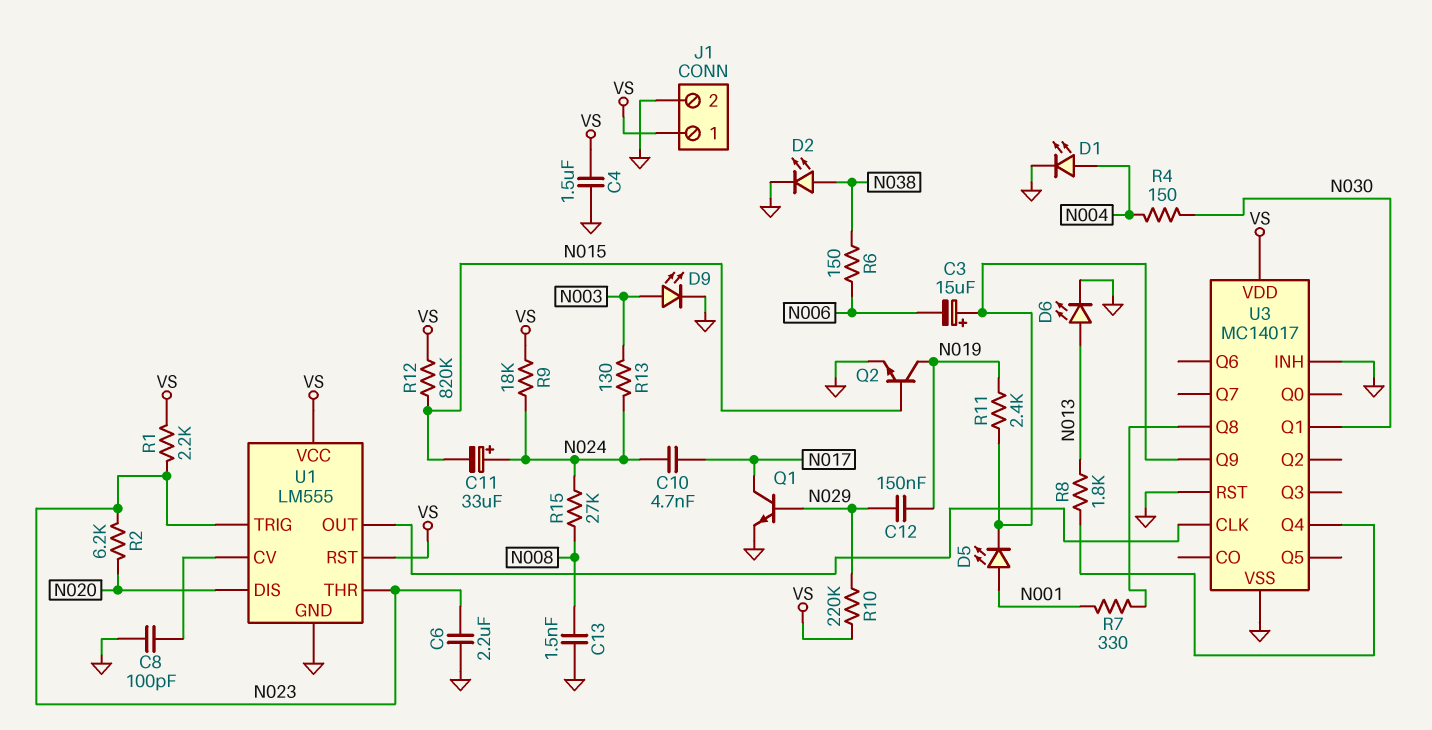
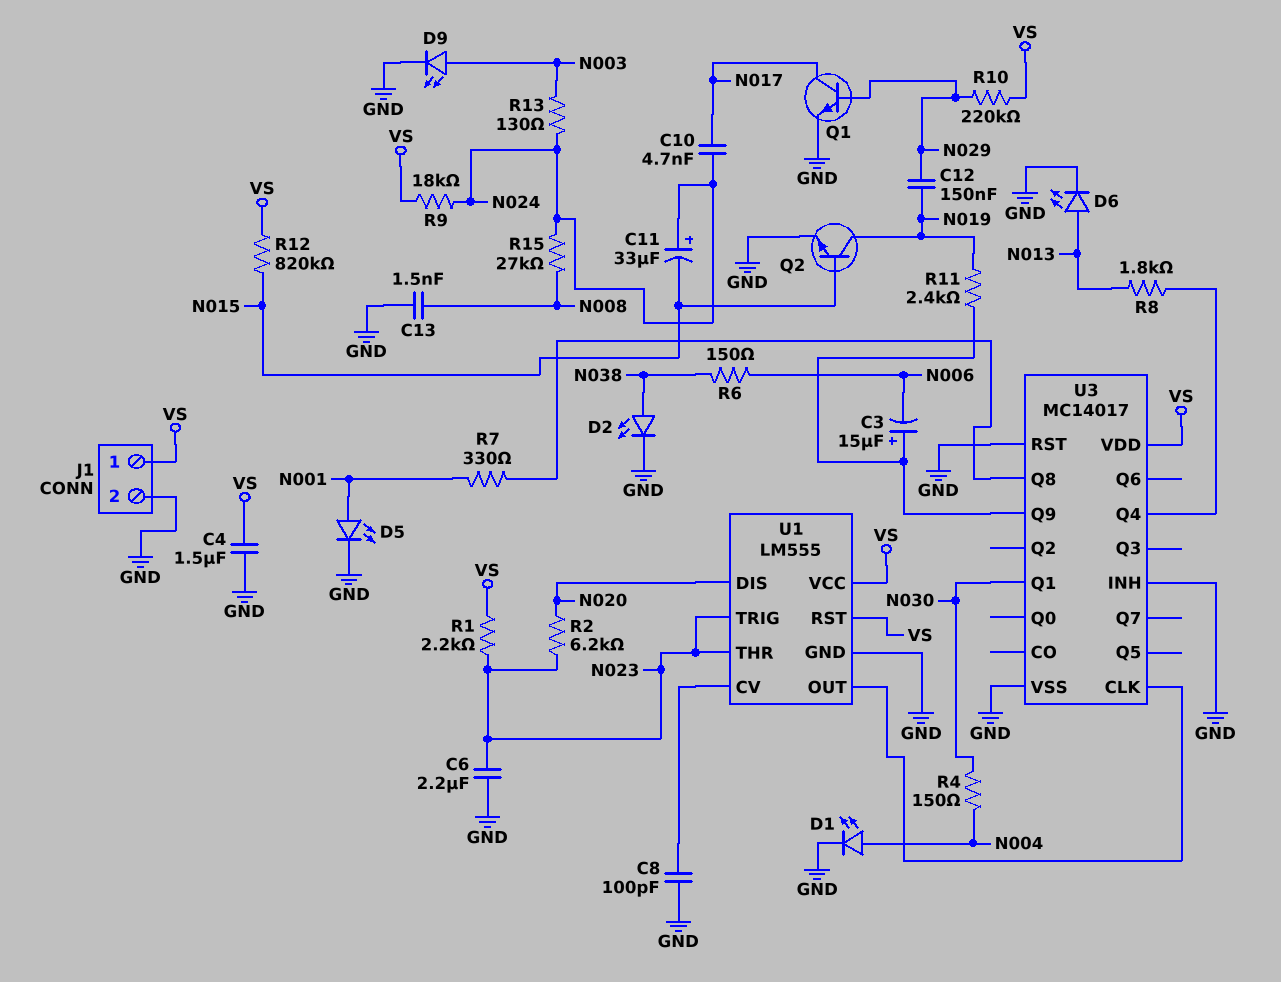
D5: LED (A N001, K U3/Q9) -> LED (A N001, K GND)

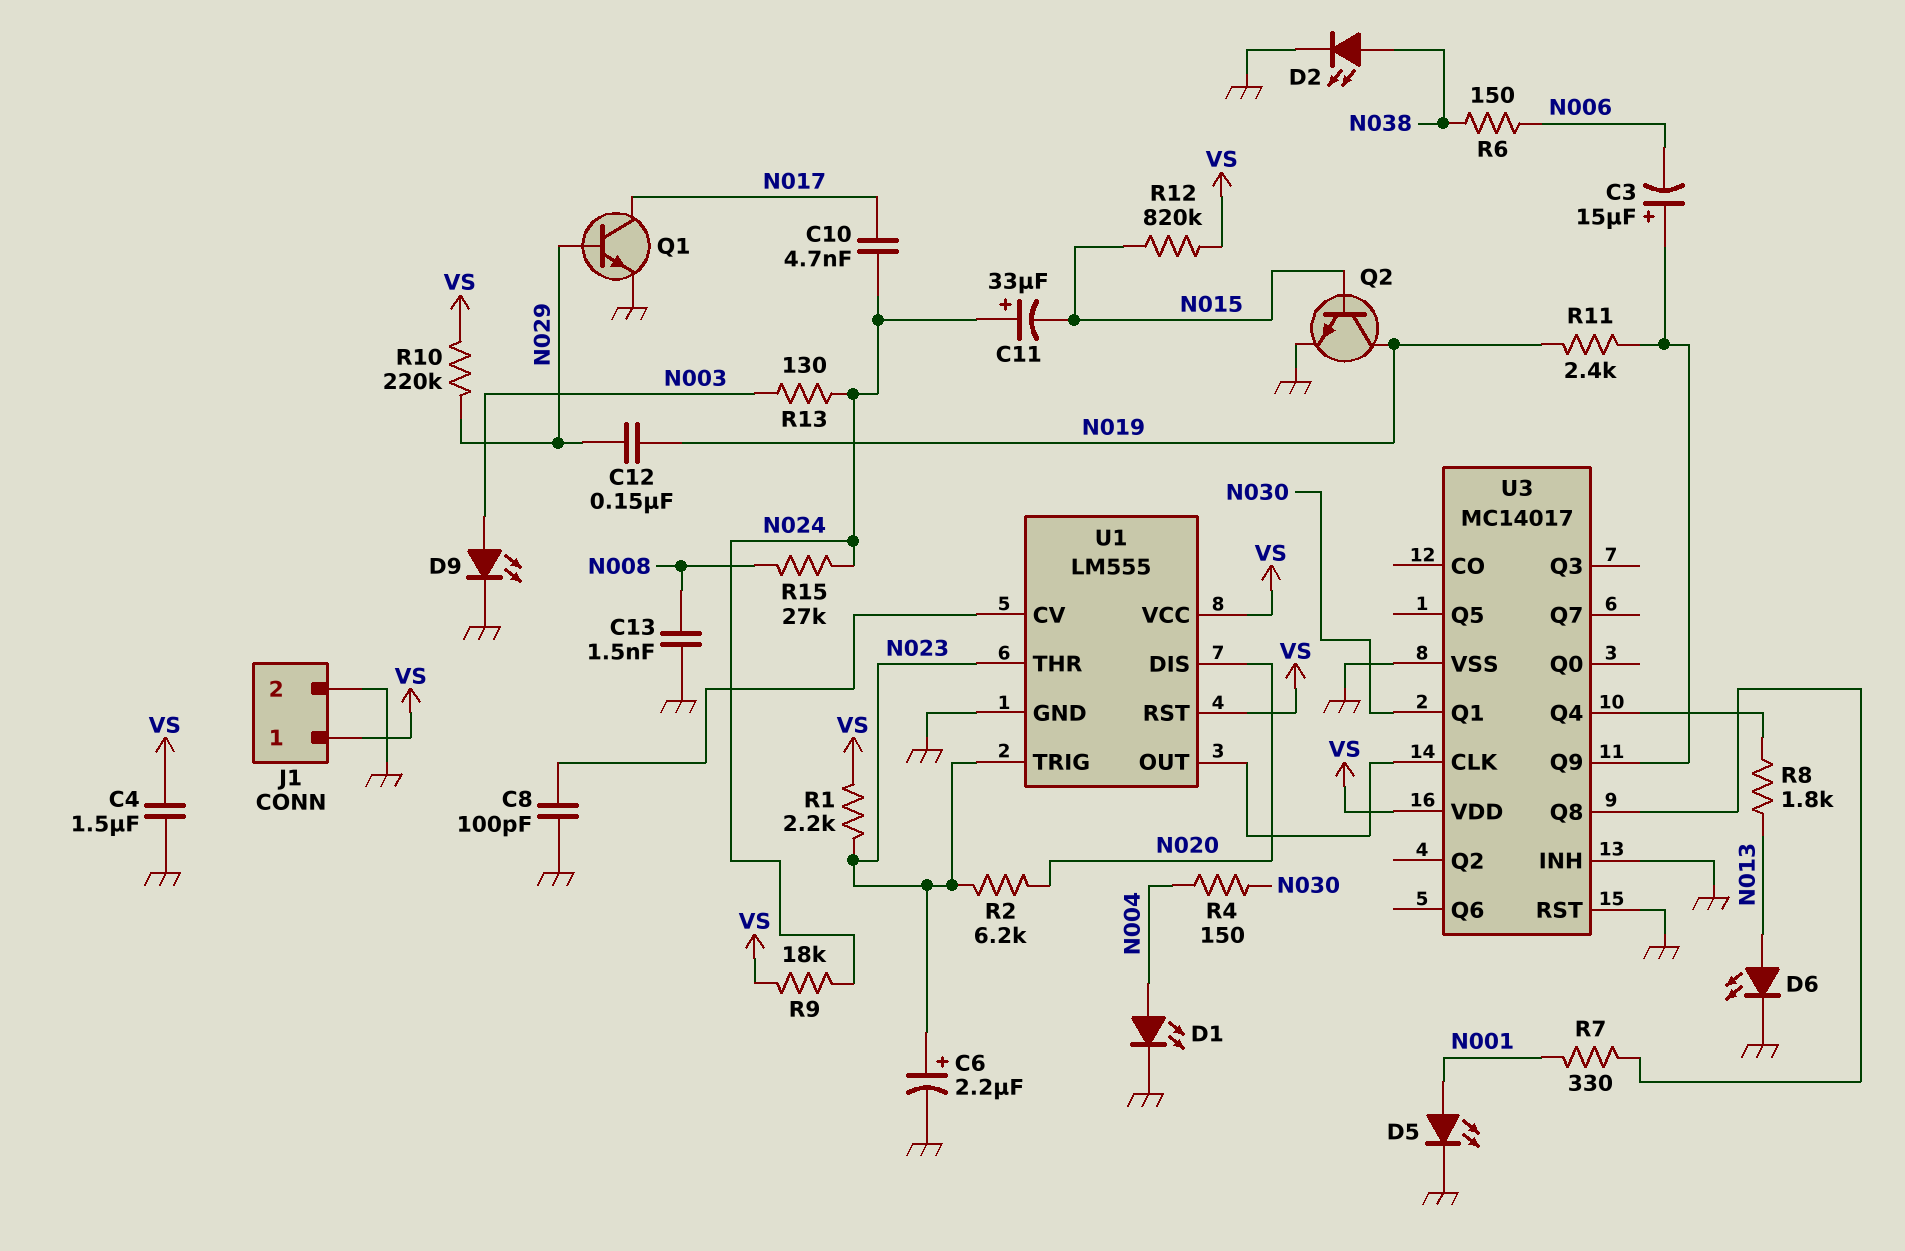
C6: 2.2uF (GND, N023) -> 2.2uF (plus N023, minus GND)

